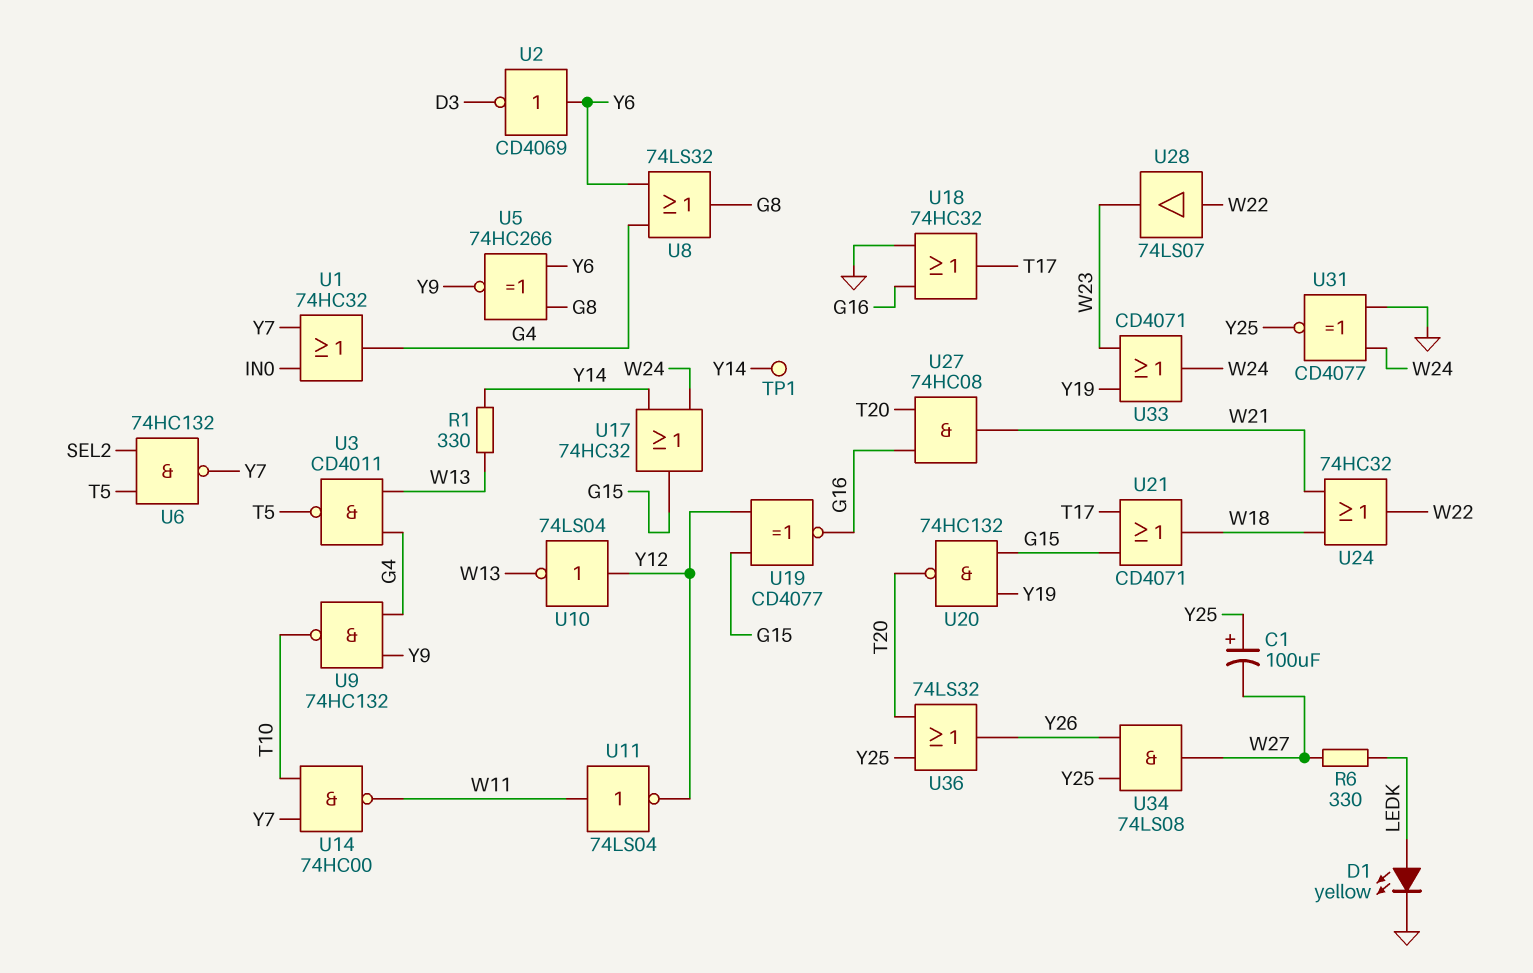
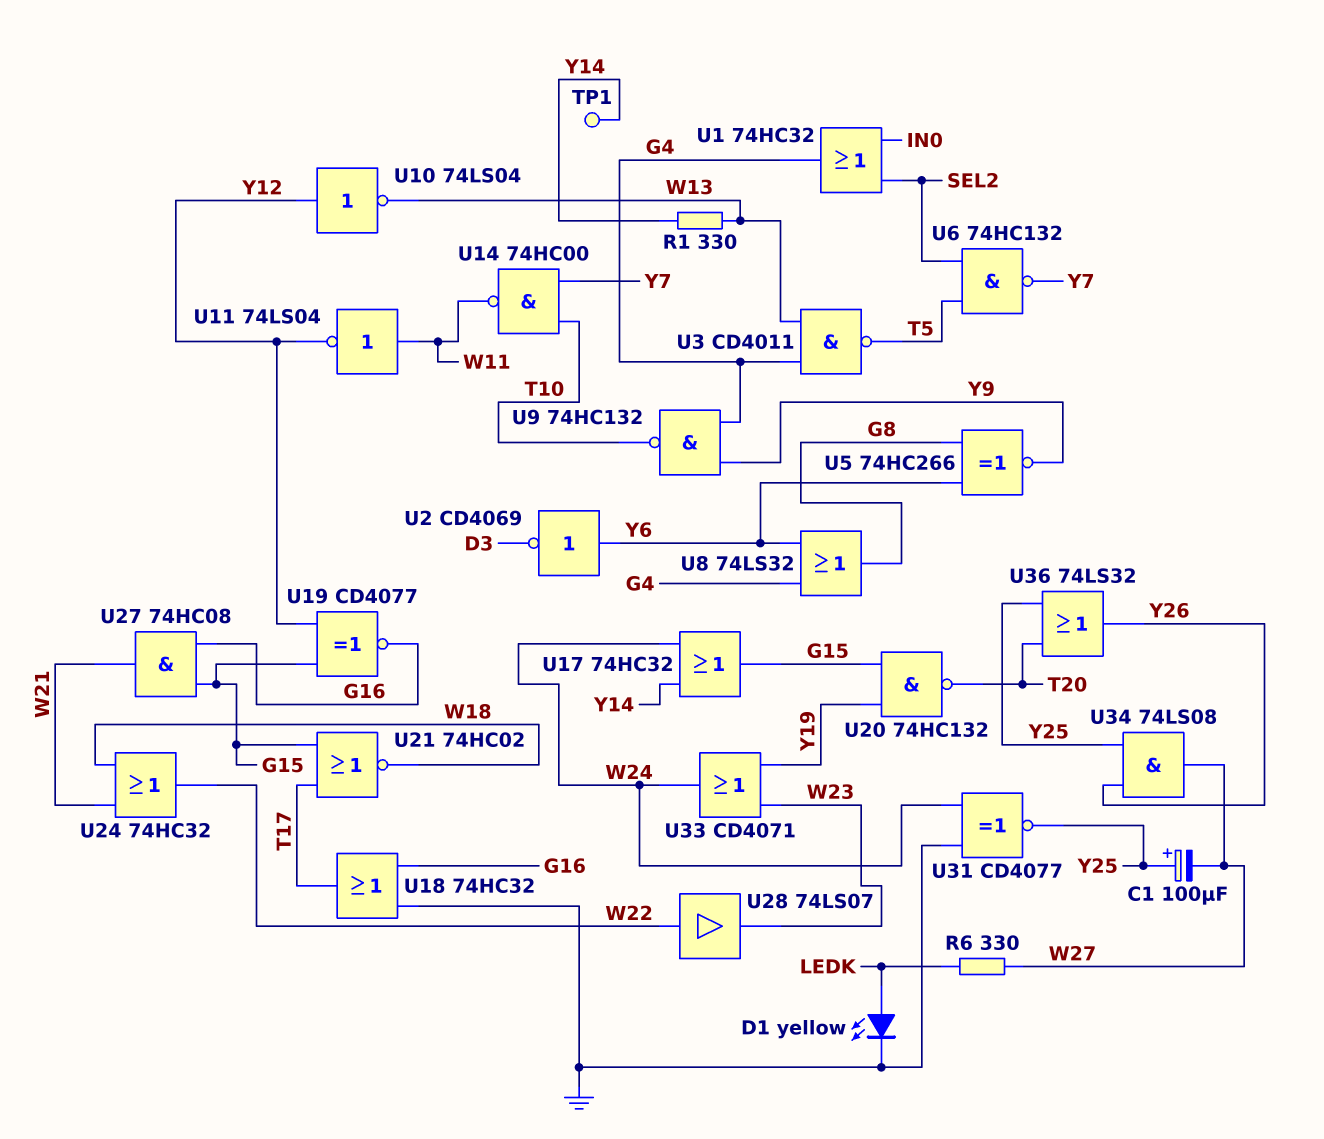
U1: OR 74HC32 (in IN0, in Y7, out G4) -> OR 74HC32 (in IN0, in SEL2, out G4)
U21: OR CD4071 (in G15, in T17, out W18) -> NOR 74HC02 (in G15, in T17, out W18)
U27: AND 74HC08 (in G16, in T20, out W21) -> AND 74HC08 (in G15, in G16, out W21)

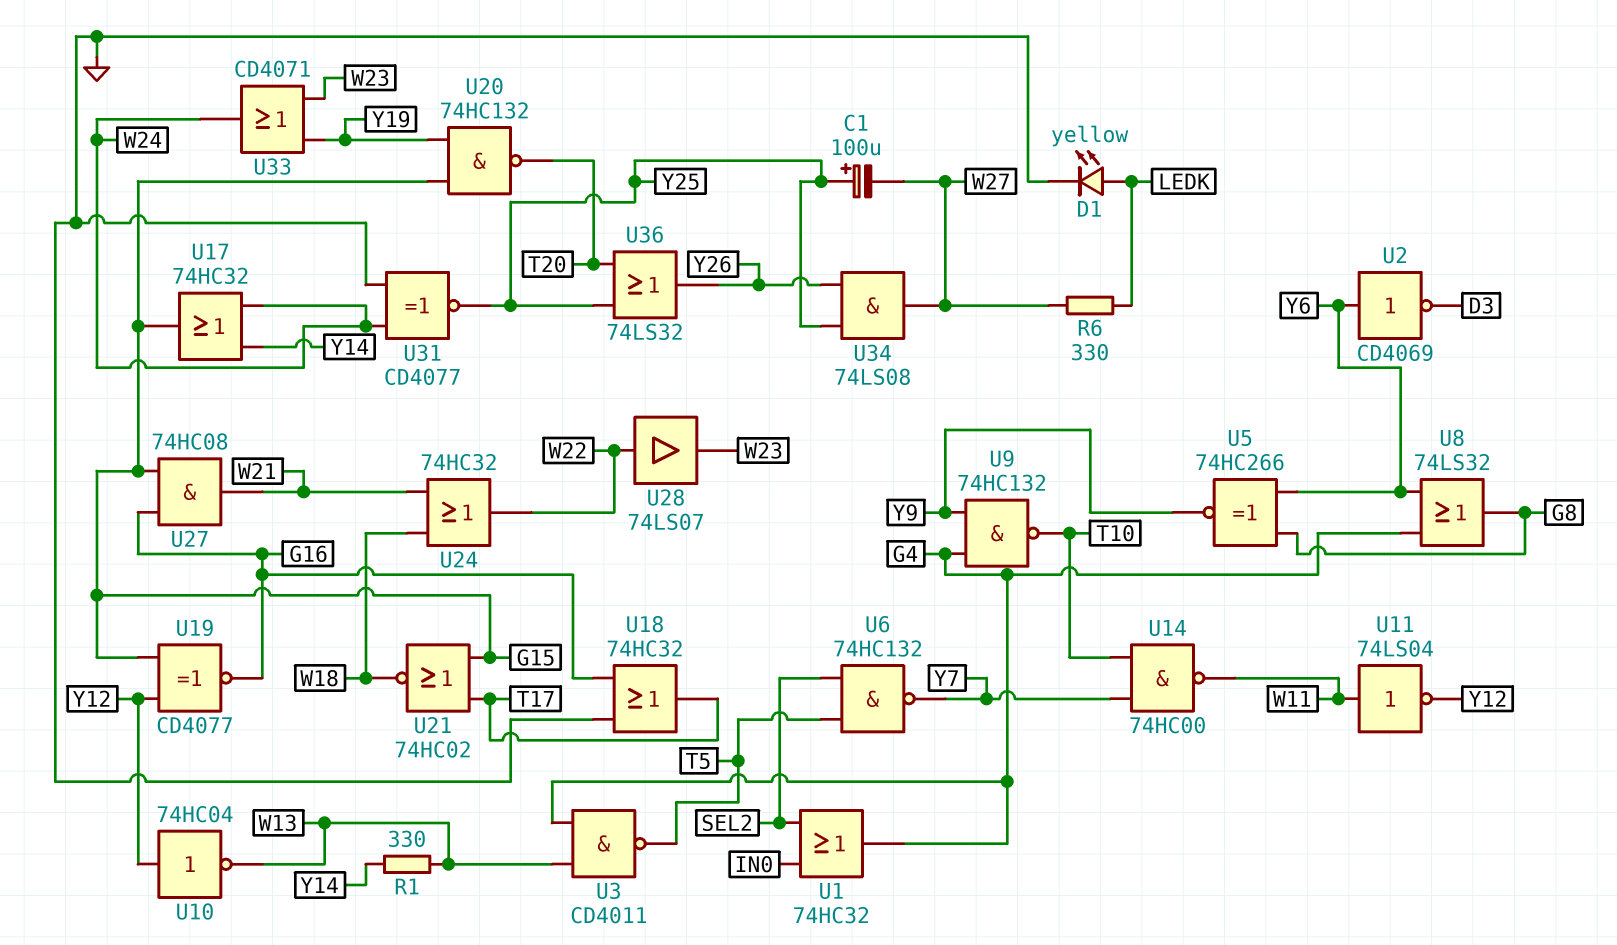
TP1: test point (Y14) -> none
U10: NOT 74LS04 (in Y12, out W13) -> NOT 74HC04 (in Y12, out W13)

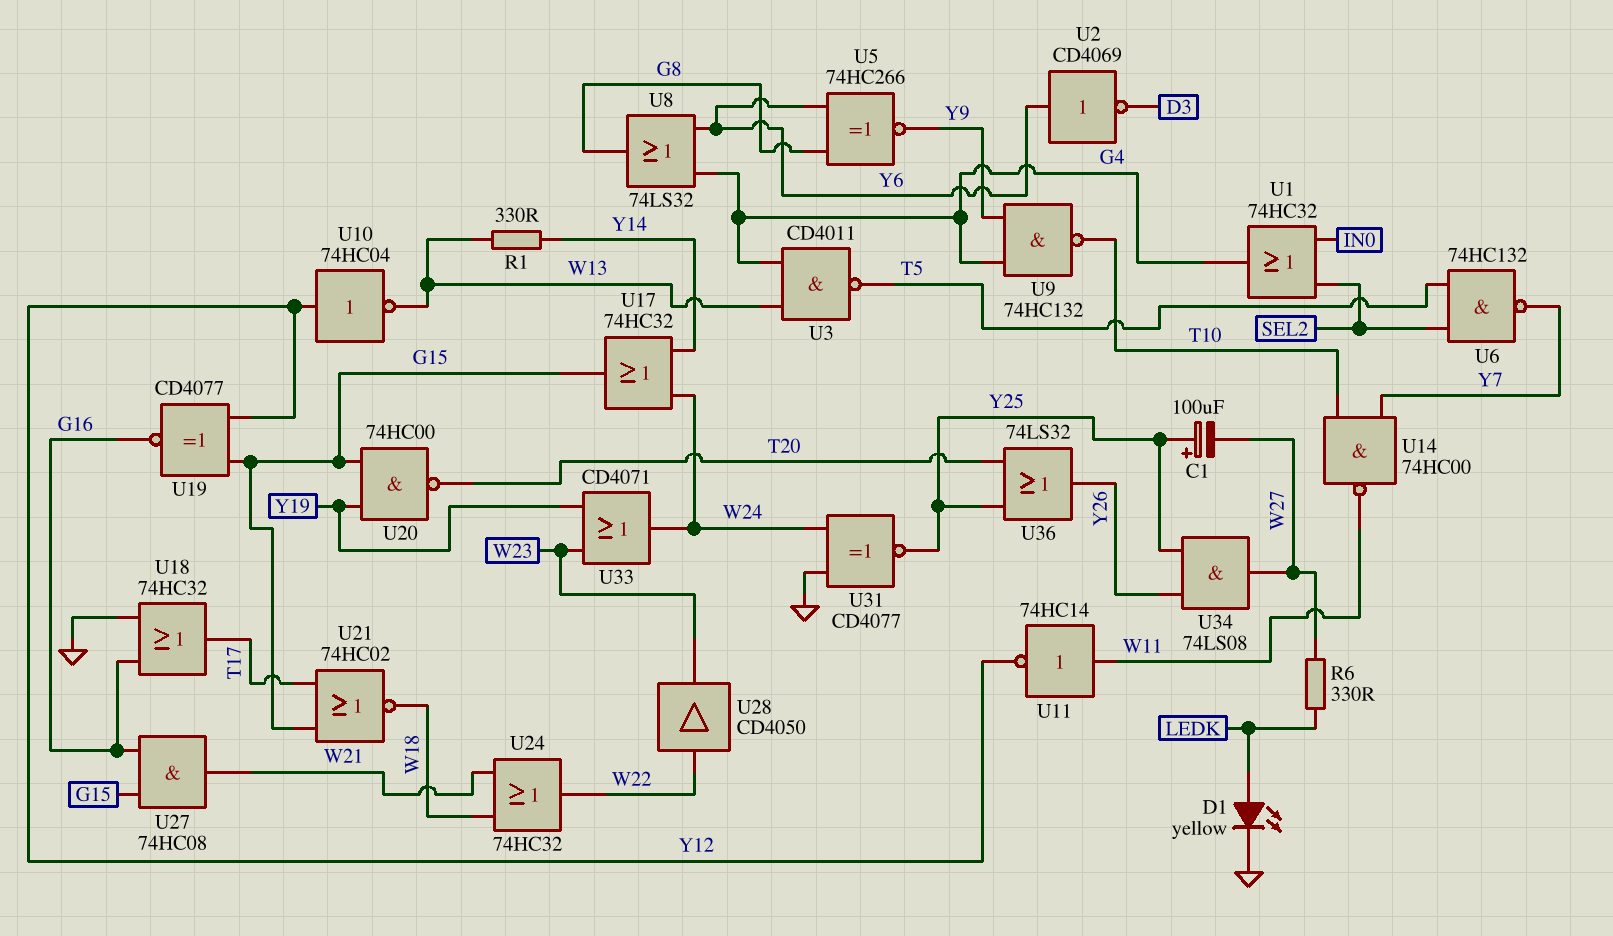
U11: NOT 74LS04 (in W11, out Y12) -> NOT 74HC14 (in W11, out Y12)
U20: NAND 74HC132 (in G15, in Y19, out T20) -> NAND 74HC00 (in G15, in Y19, out T20)
U28: buffer 74LS07 (in W22, out W23) -> buffer CD4050 (in W22, out W23)

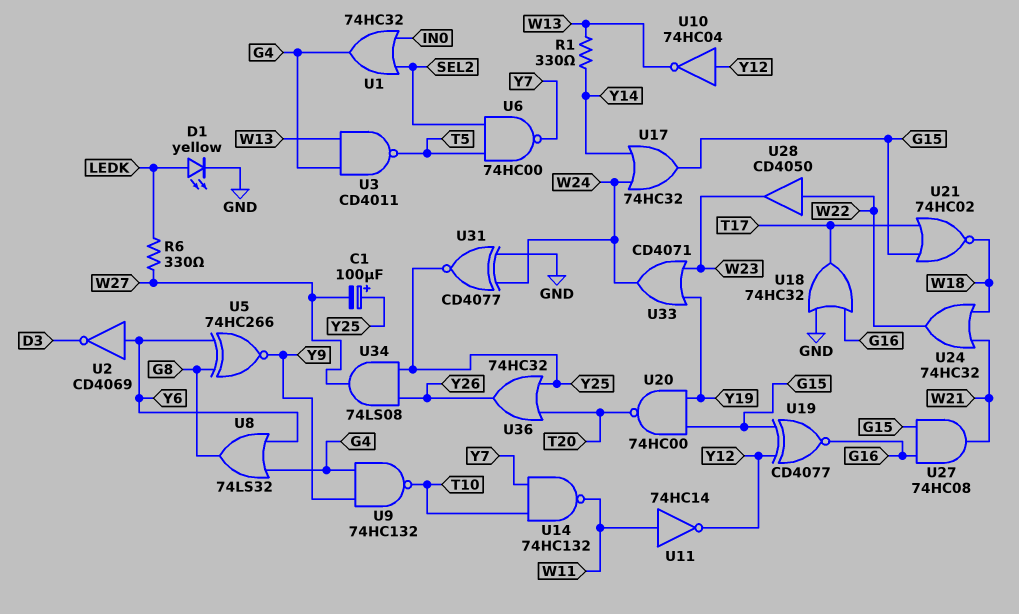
U6: NAND 74HC132 (in SEL2, in T5, out Y7) -> NAND 74HC00 (in SEL2, in T5, out Y7)
U14: NAND 74HC00 (in T10, in Y7, out W11) -> NAND 74HC132 (in T10, in Y7, out W11)
U36: OR 74LS32 (in T20, in Y25, out Y26) -> OR 74HC32 (in T20, in Y25, out Y26)

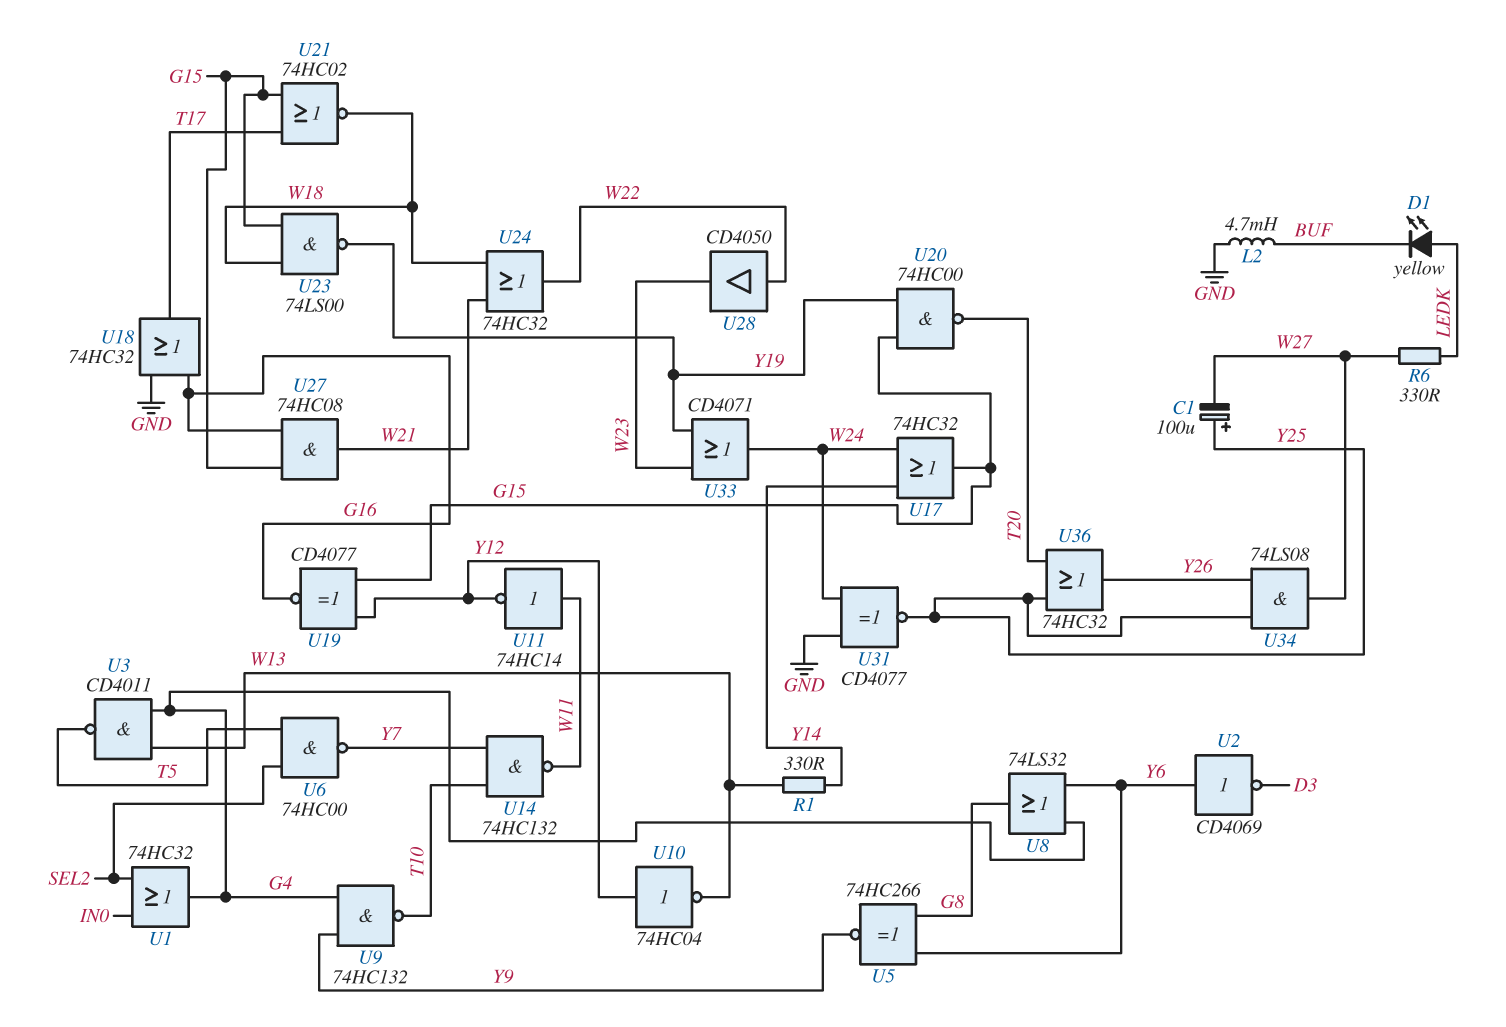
D1: LED yellow (A LEDK, K GND) -> LED yellow (A LEDK, K BUF)
L2: none -> 4.7mH (BUF, GND)
U23: none -> NAND 74LS00 (in G15, in W18, out Y19)

